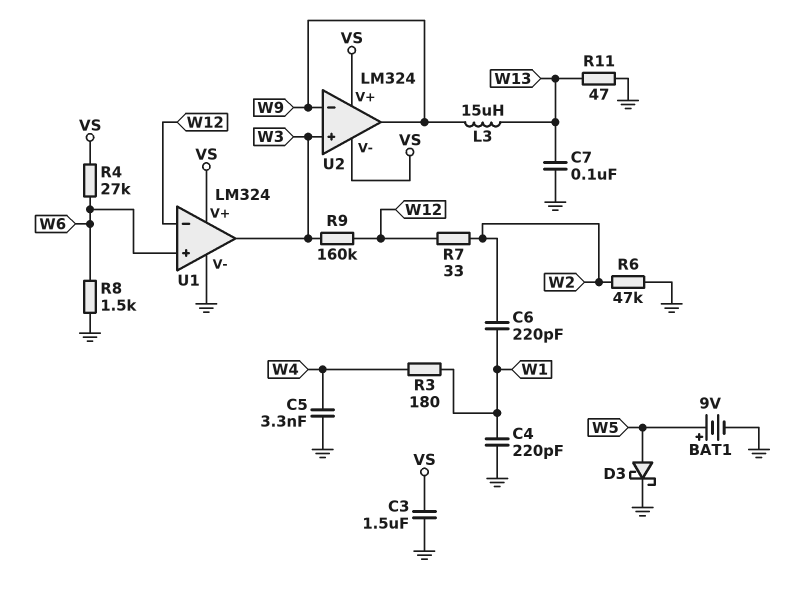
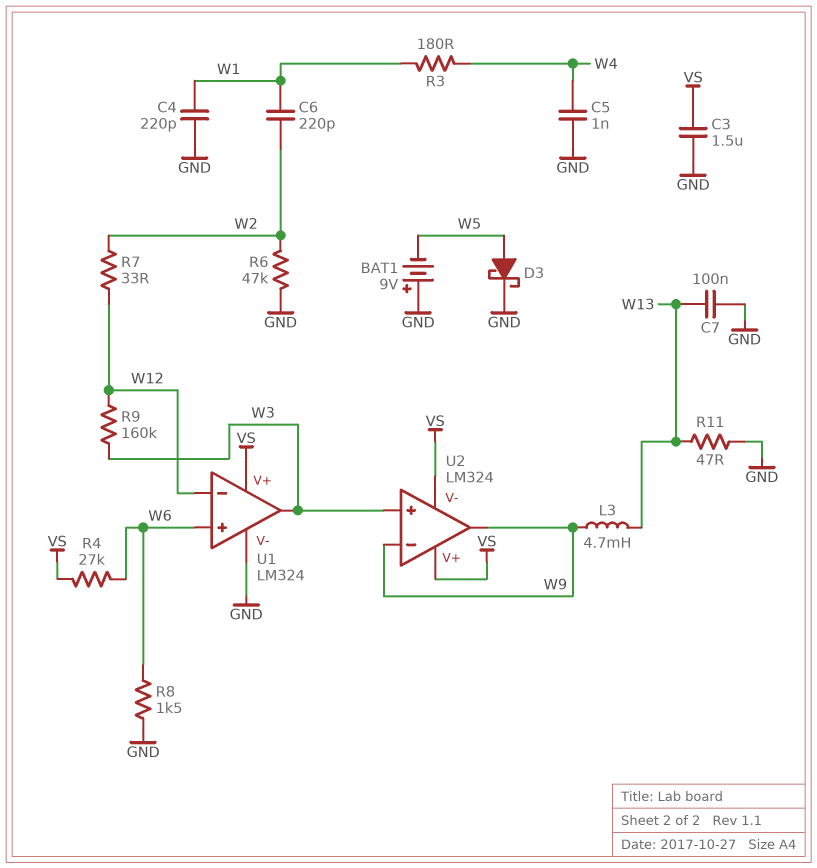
BAT1: 9V (plus W5, minus GND) -> 9V (plus GND, minus W5)
C5: 3.3nF (GND, W4) -> 1nF (GND, W4)
L3: 15uH (W9, W13) -> 4.7mH (W9, W13)

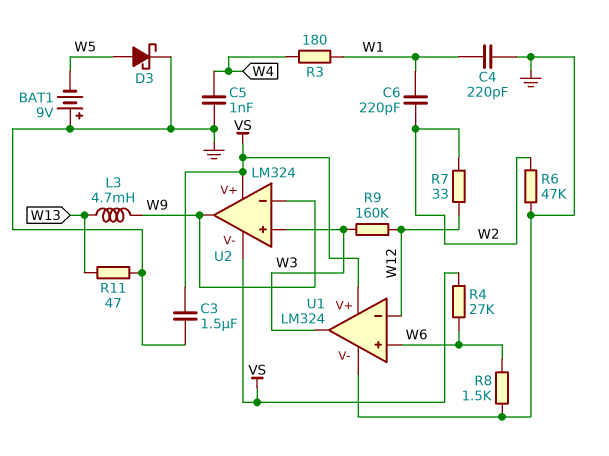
C7: 100nF (GND, W13) -> none

